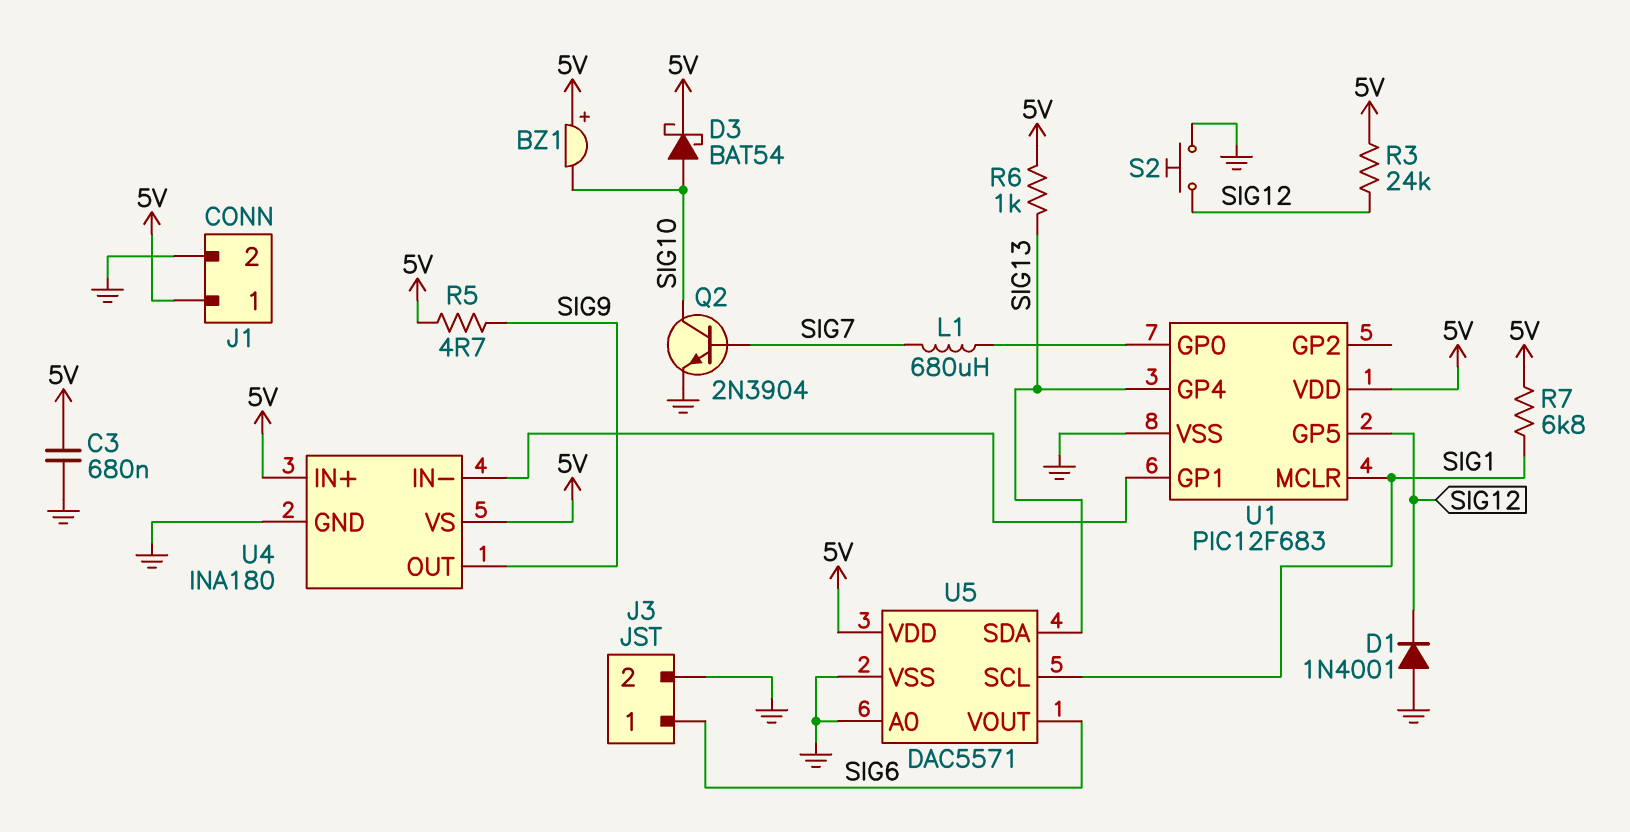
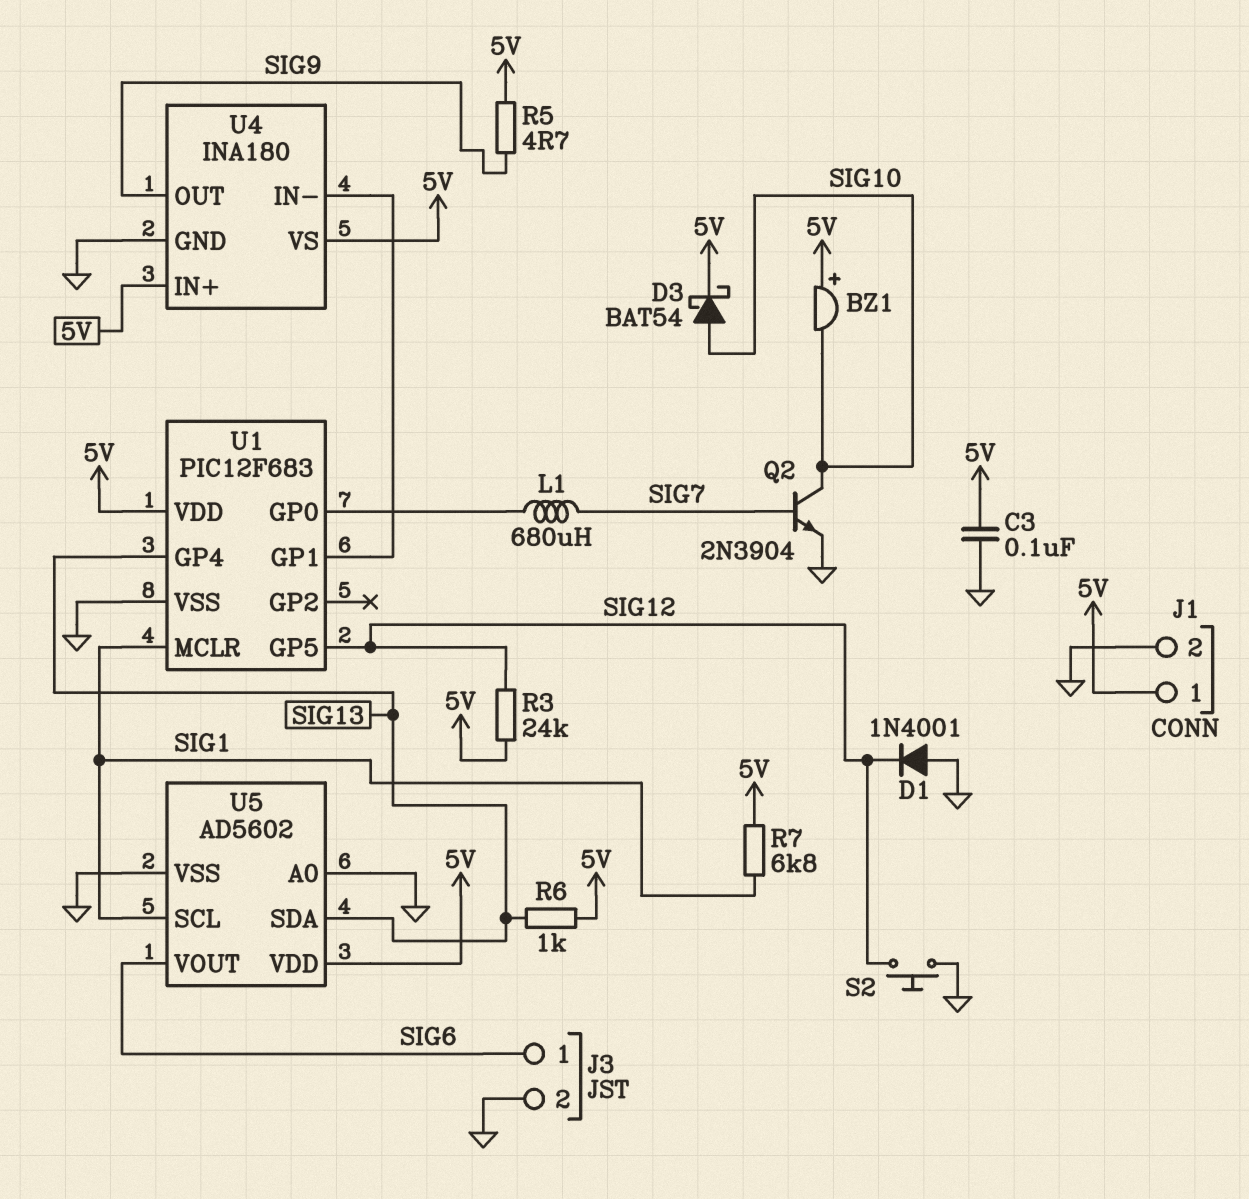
C3: 680nF (5V, GND) -> 100nF (5V, GND)
U5: DAC5571 -> AD5602

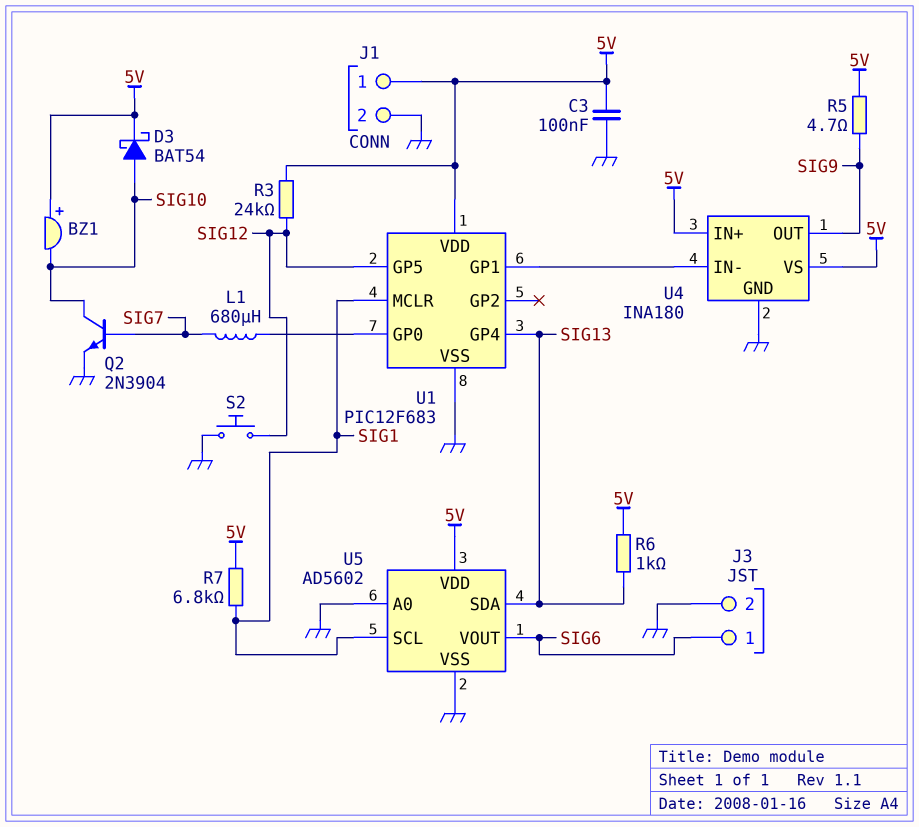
D1: diode 1N4001 (A GND, K SIG12) -> none

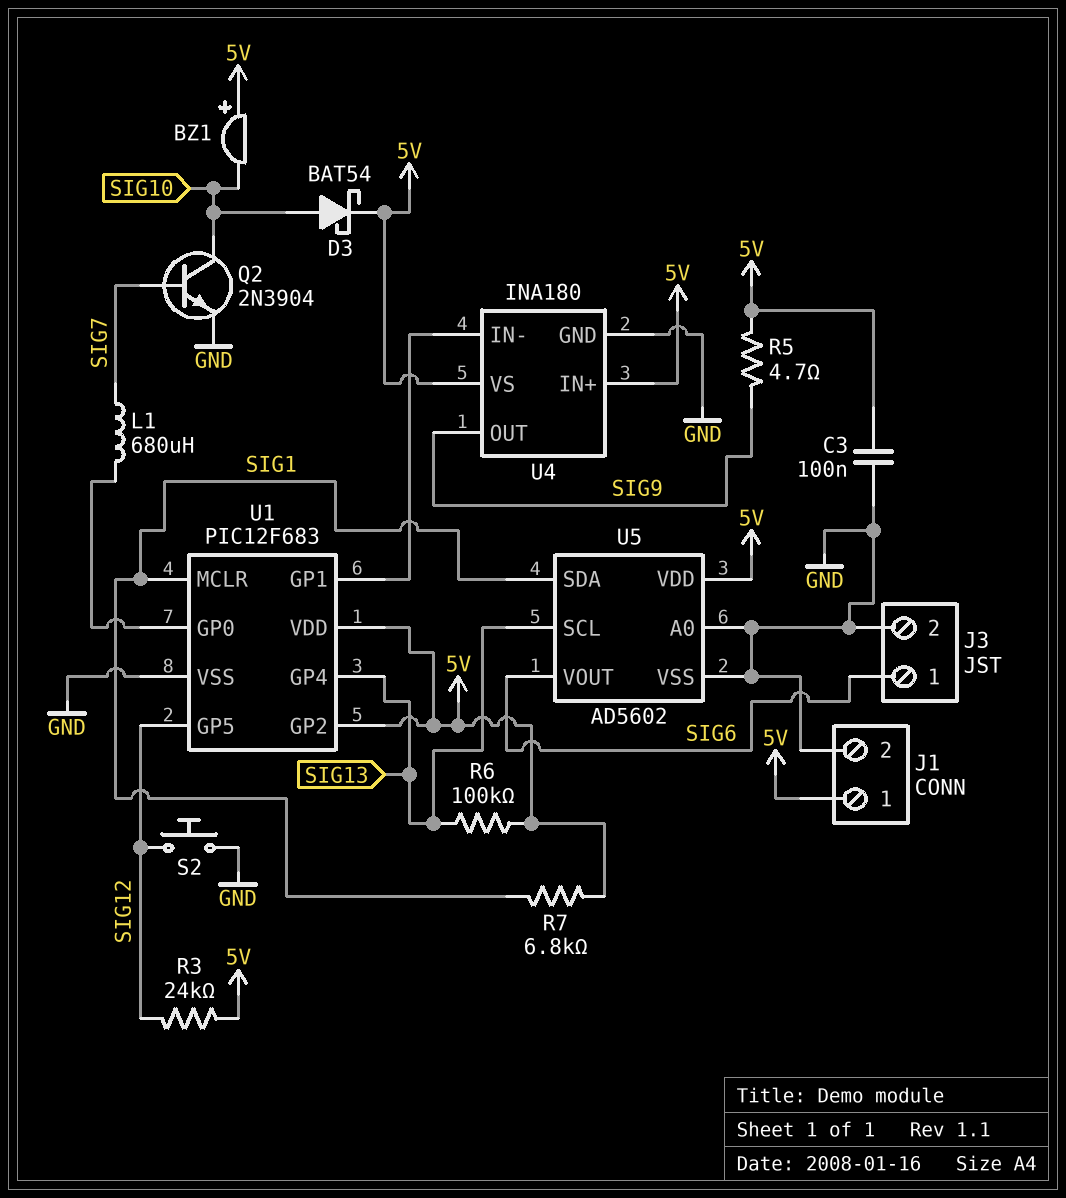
R6: 1k (5V, SIG13) -> 100k (5V, SIG13)
U1 pin GP2: none -> 5V
U5 pin SCL: SIG1 -> SIG13
U5 pin SDA: SIG13 -> SIG1

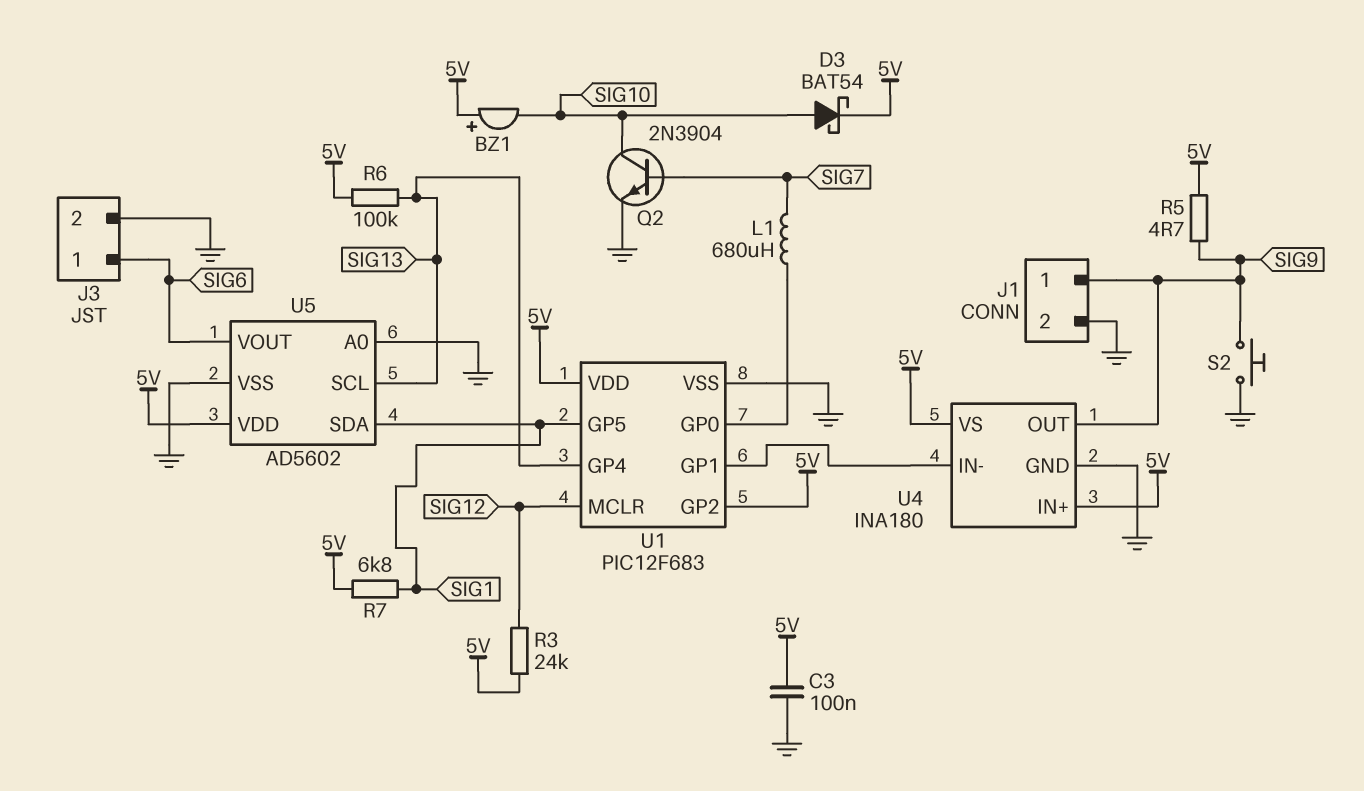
J1 pin 1: 5V -> SIG9
S2: button (GND, SIG12) -> button (GND, SIG9)
U1 pin GP5: SIG12 -> SIG1
U1 pin MCLR: SIG1 -> SIG12

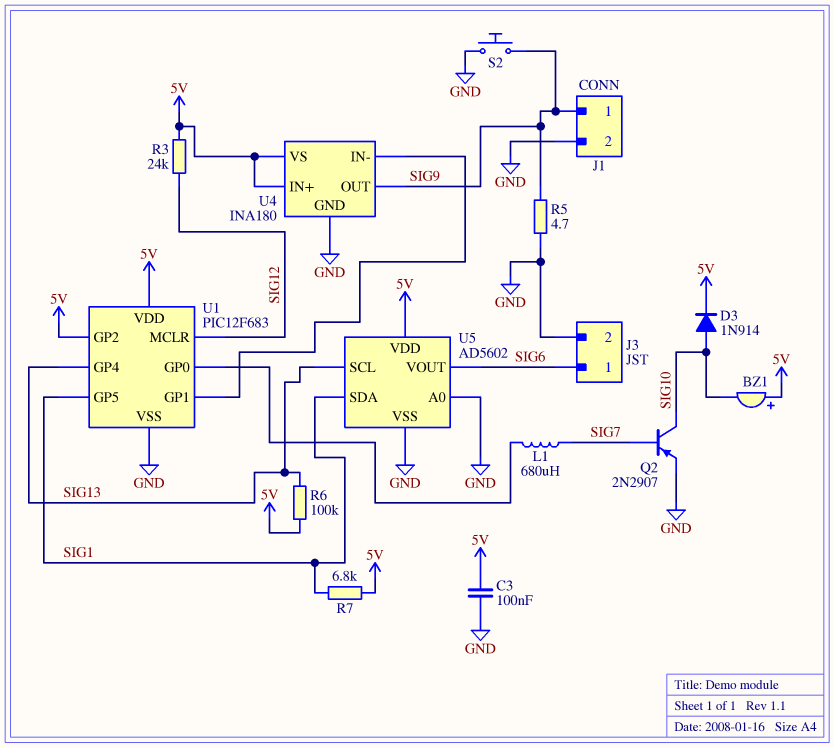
D3: schottky BAT54 (A SIG10, K 5V) -> diode 1N914 (A SIG10, K 5V)
Q2: NPN 2N3904 (B SIG7, C SIG10, E GND) -> PNP 2N2907 (B SIG7, C SIG10, E GND)
R5: 4.7 (5V, SIG9) -> 4.7 (GND, SIG9)

